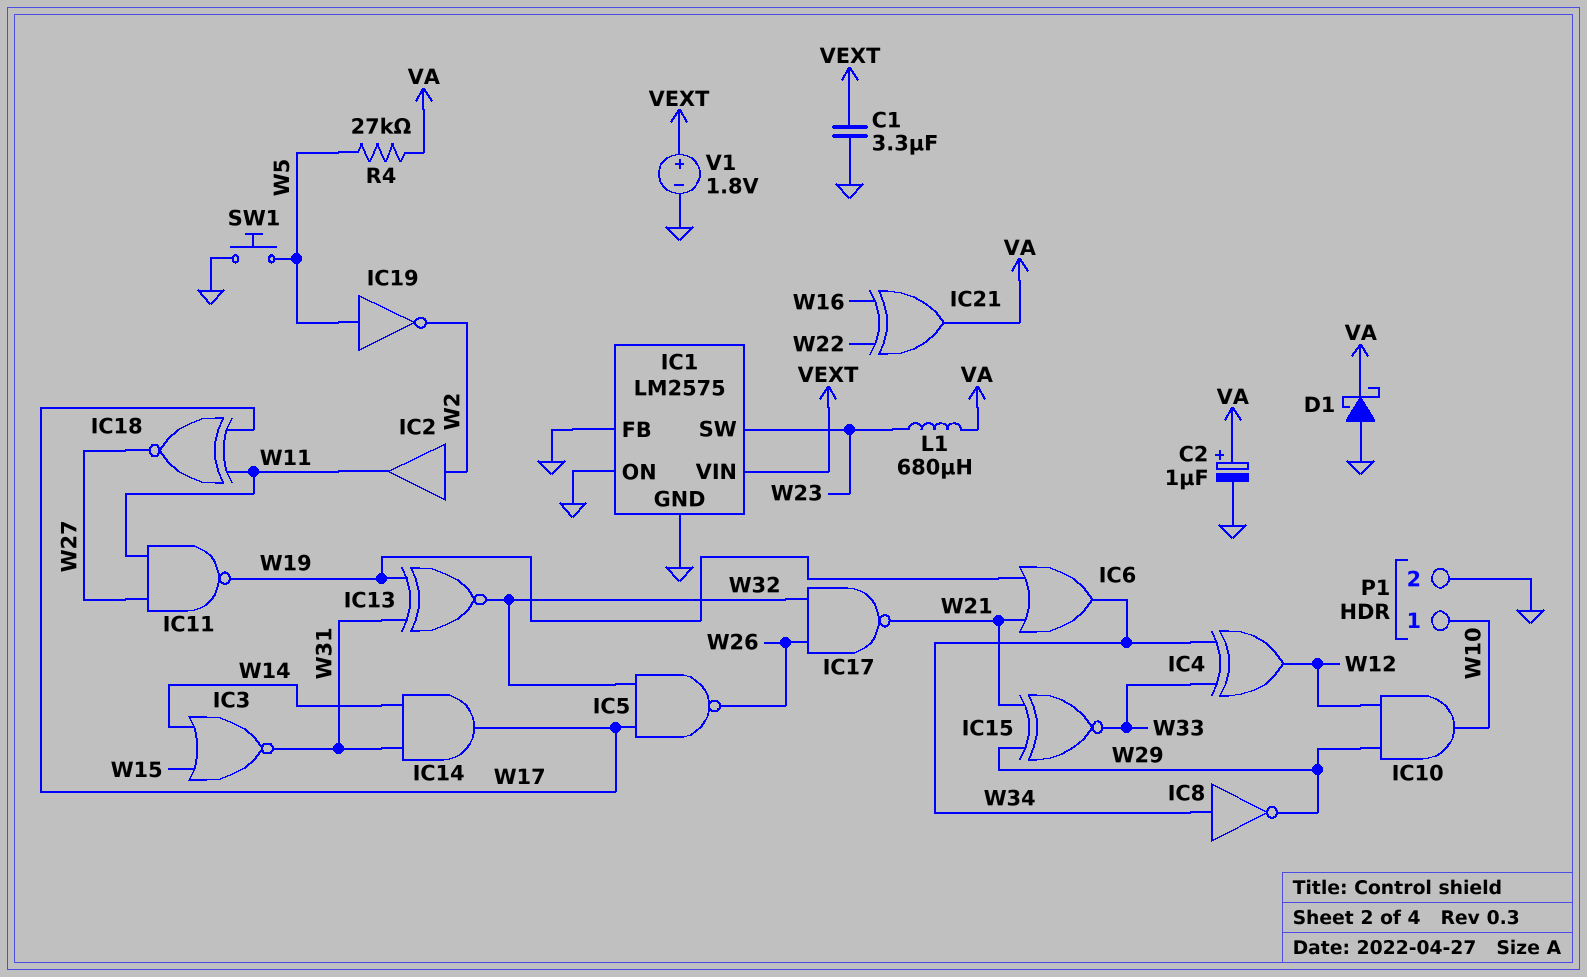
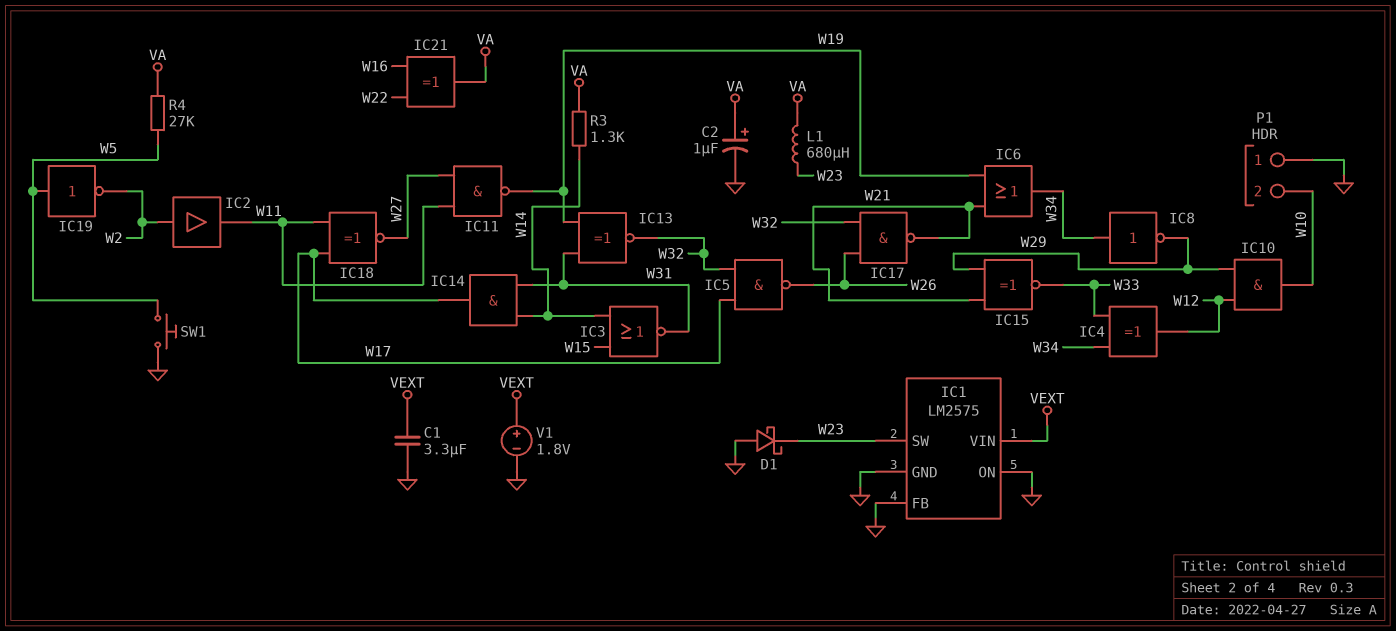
D1: schottky (A GND, K VA) -> schottky (A GND, K W23)
P1 pin 1: W10 -> GND
P1 pin 2: GND -> W10
R3: none -> 1.3k (VA, W14)

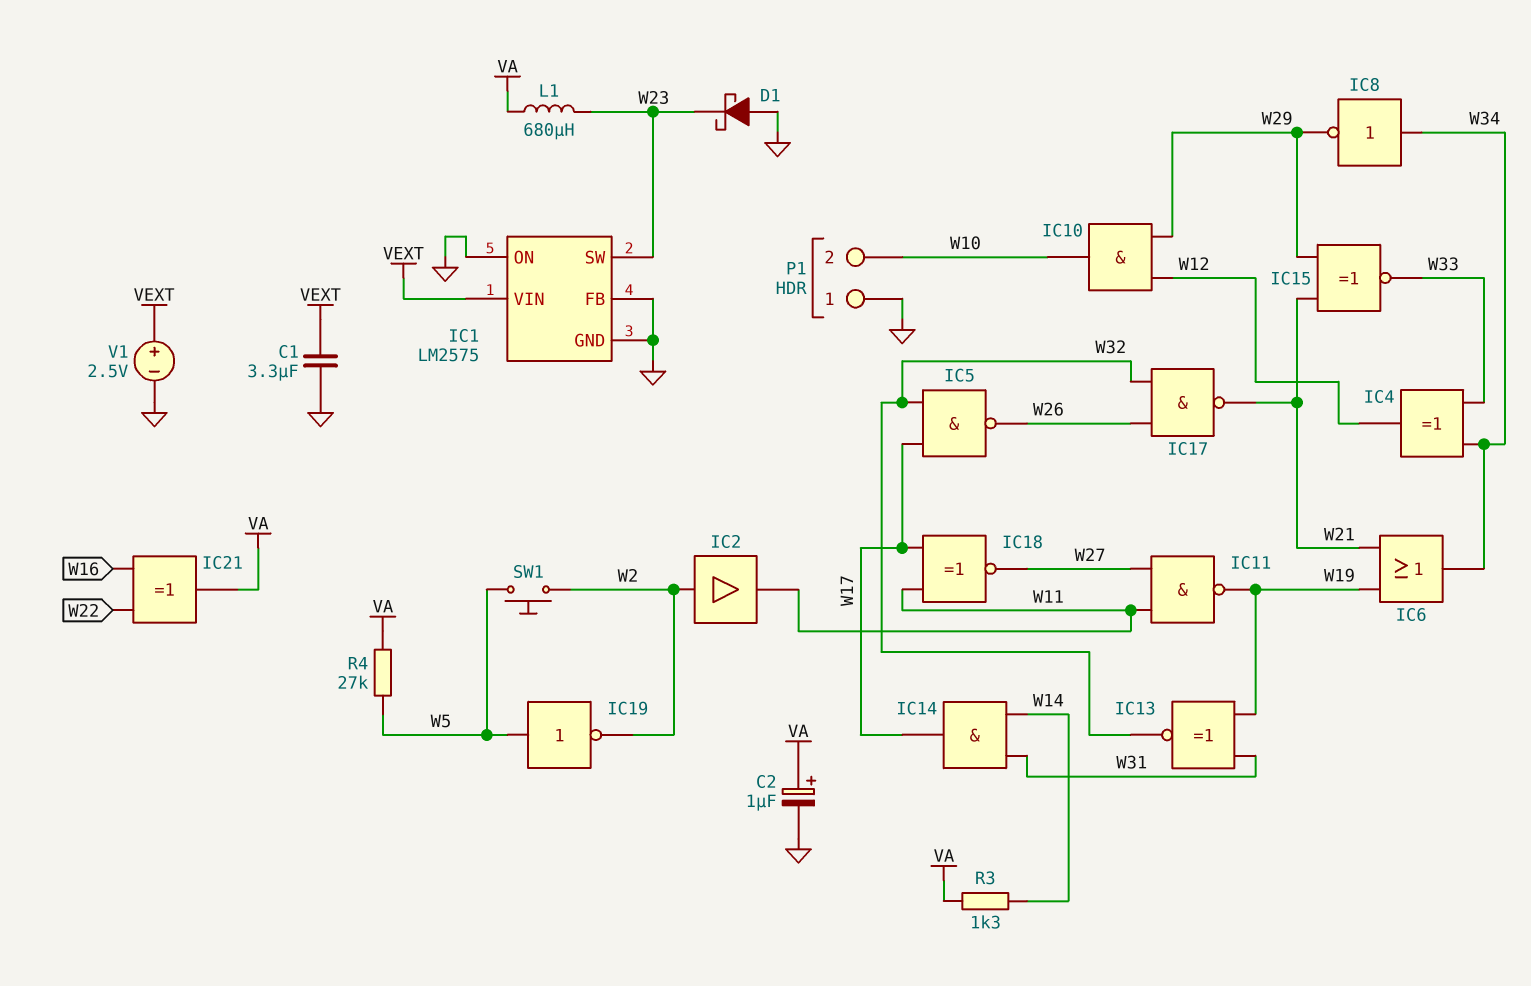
IC3: NOR (in W14, in W15, out W31) -> none
SW1: button (GND, W5) -> button (W2, W5)
V1: 1.8V (plus VEXT, minus GND) -> 2.5V (plus VEXT, minus GND)

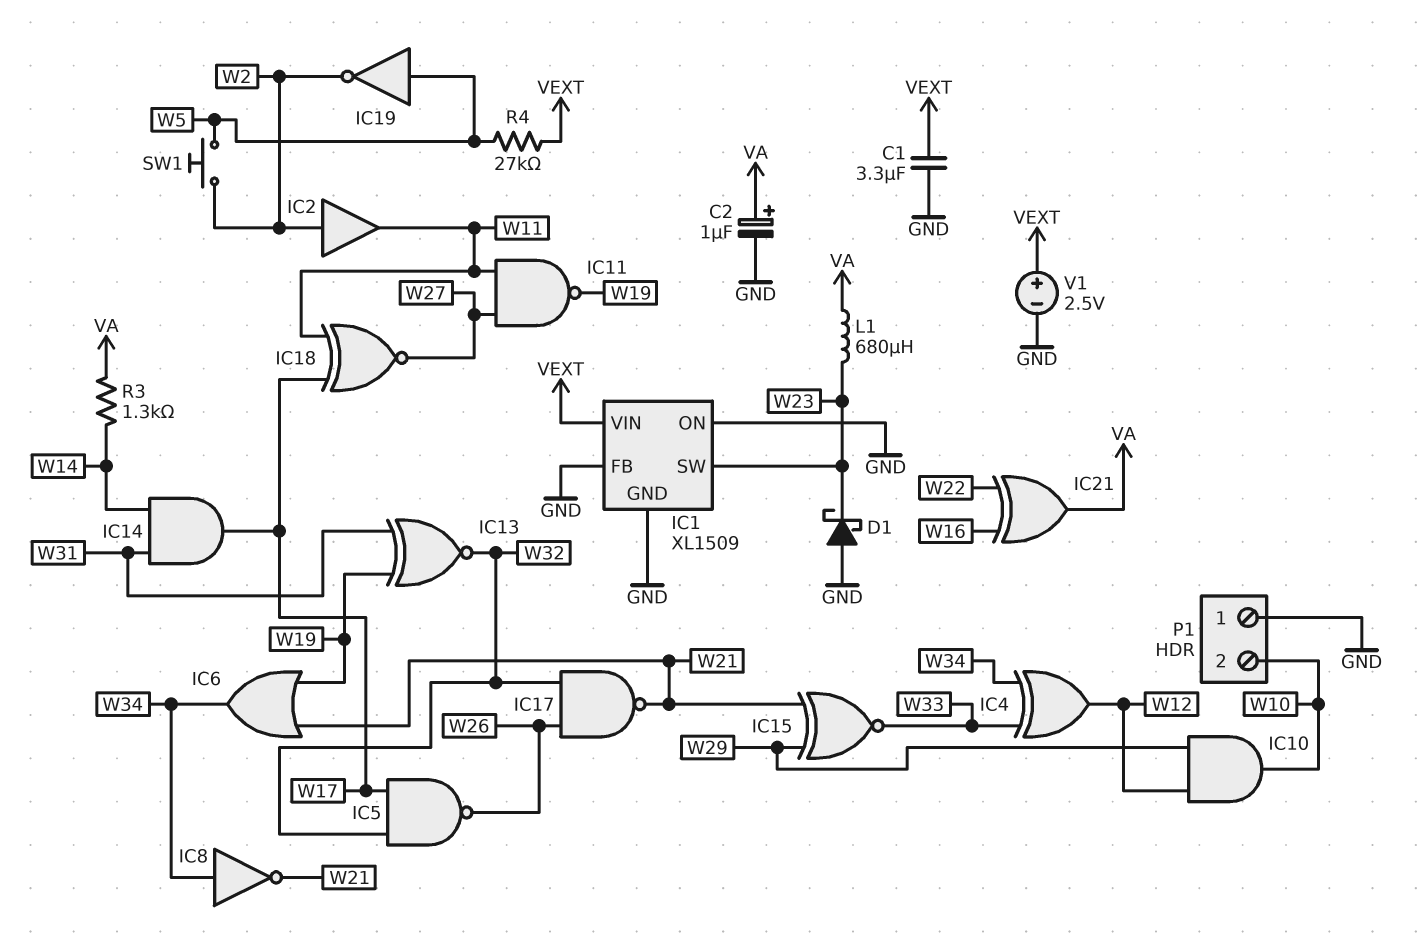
IC1: LM2575 -> XL1509
IC8: NOT (in W34, out W29) -> NOT (in W34, out W21)
R4: 27k (VA, W5) -> 27k (VEXT, W5)

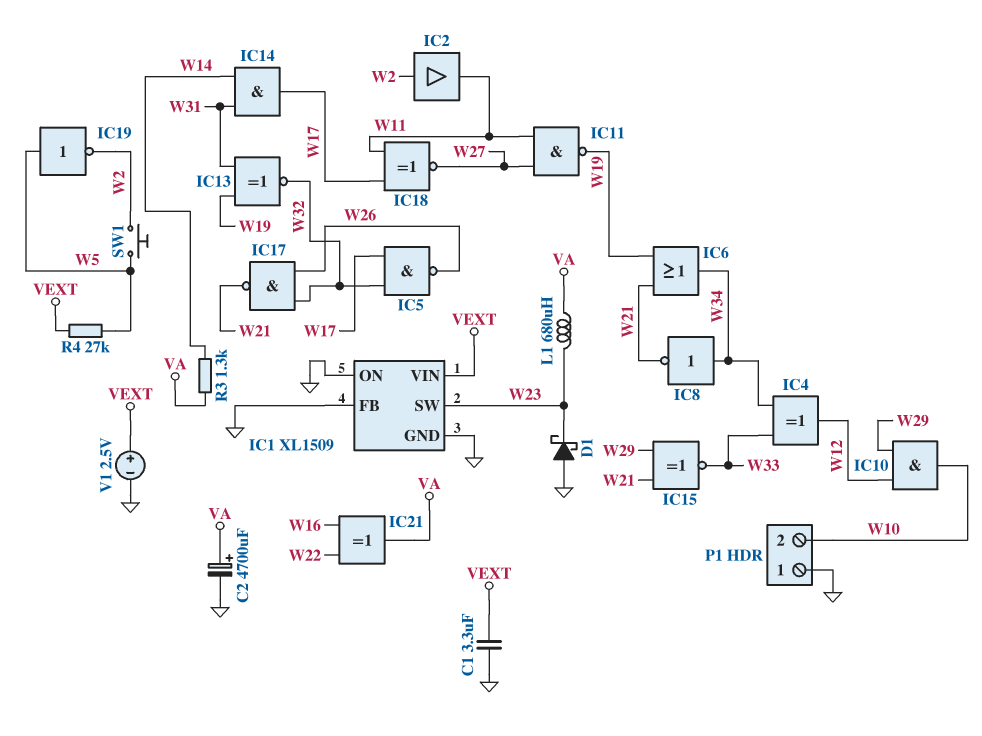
C2: 1uF (plus VA, minus GND) -> 4700uF (plus VA, minus GND)

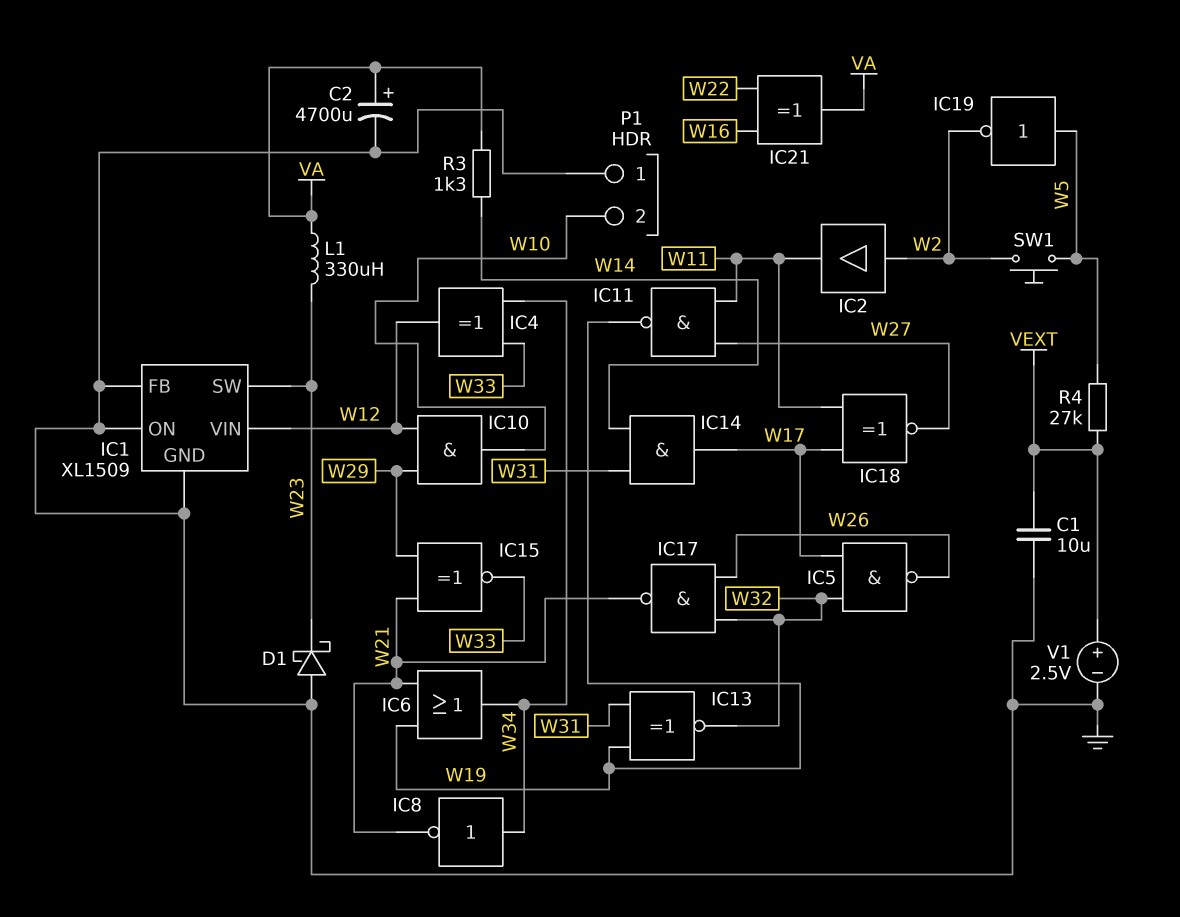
C1: 3.3uF (GND, VEXT) -> 10uF (GND, VEXT)
IC1 pin VIN: VEXT -> W12
L1: 680uH (VA, W23) -> 330uH (VA, W23)

